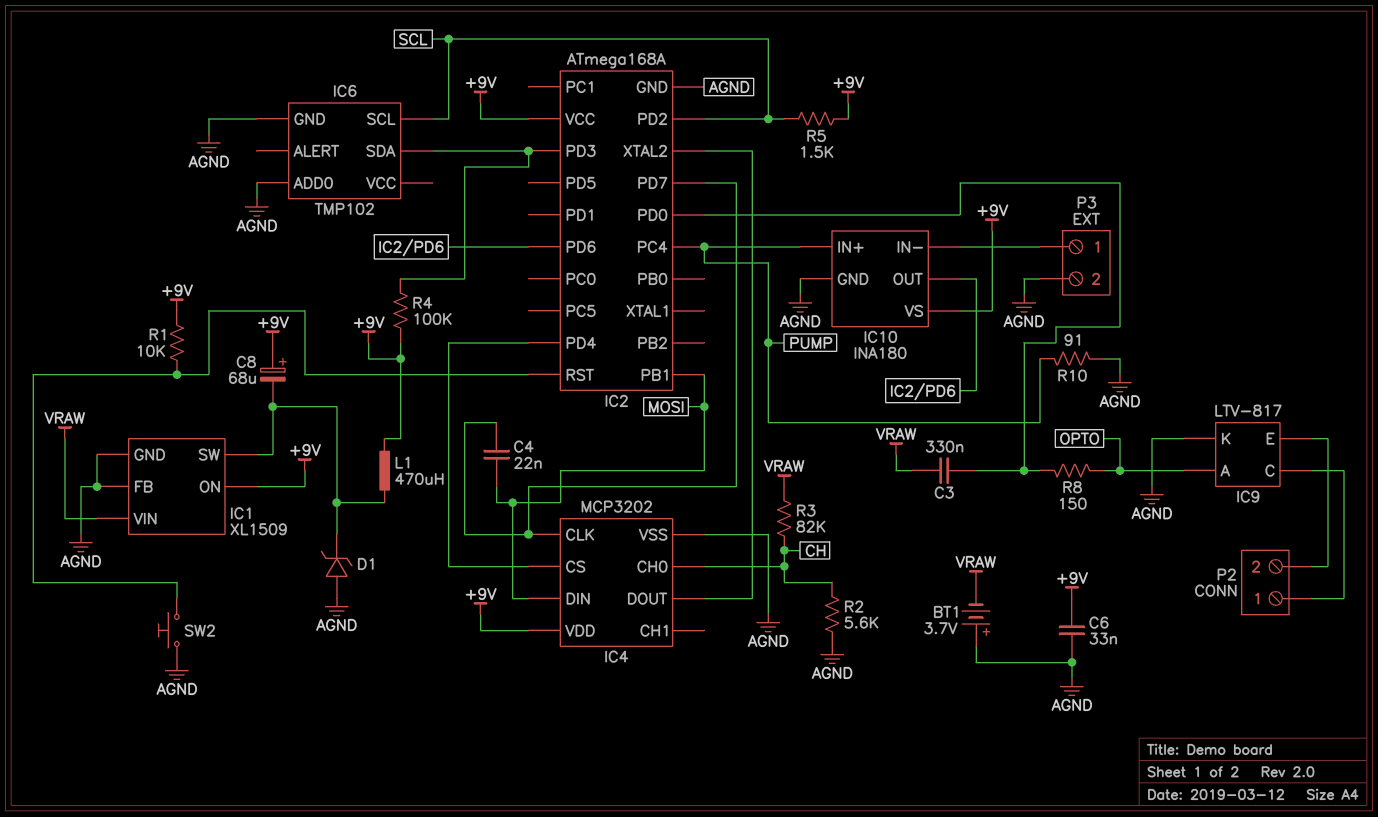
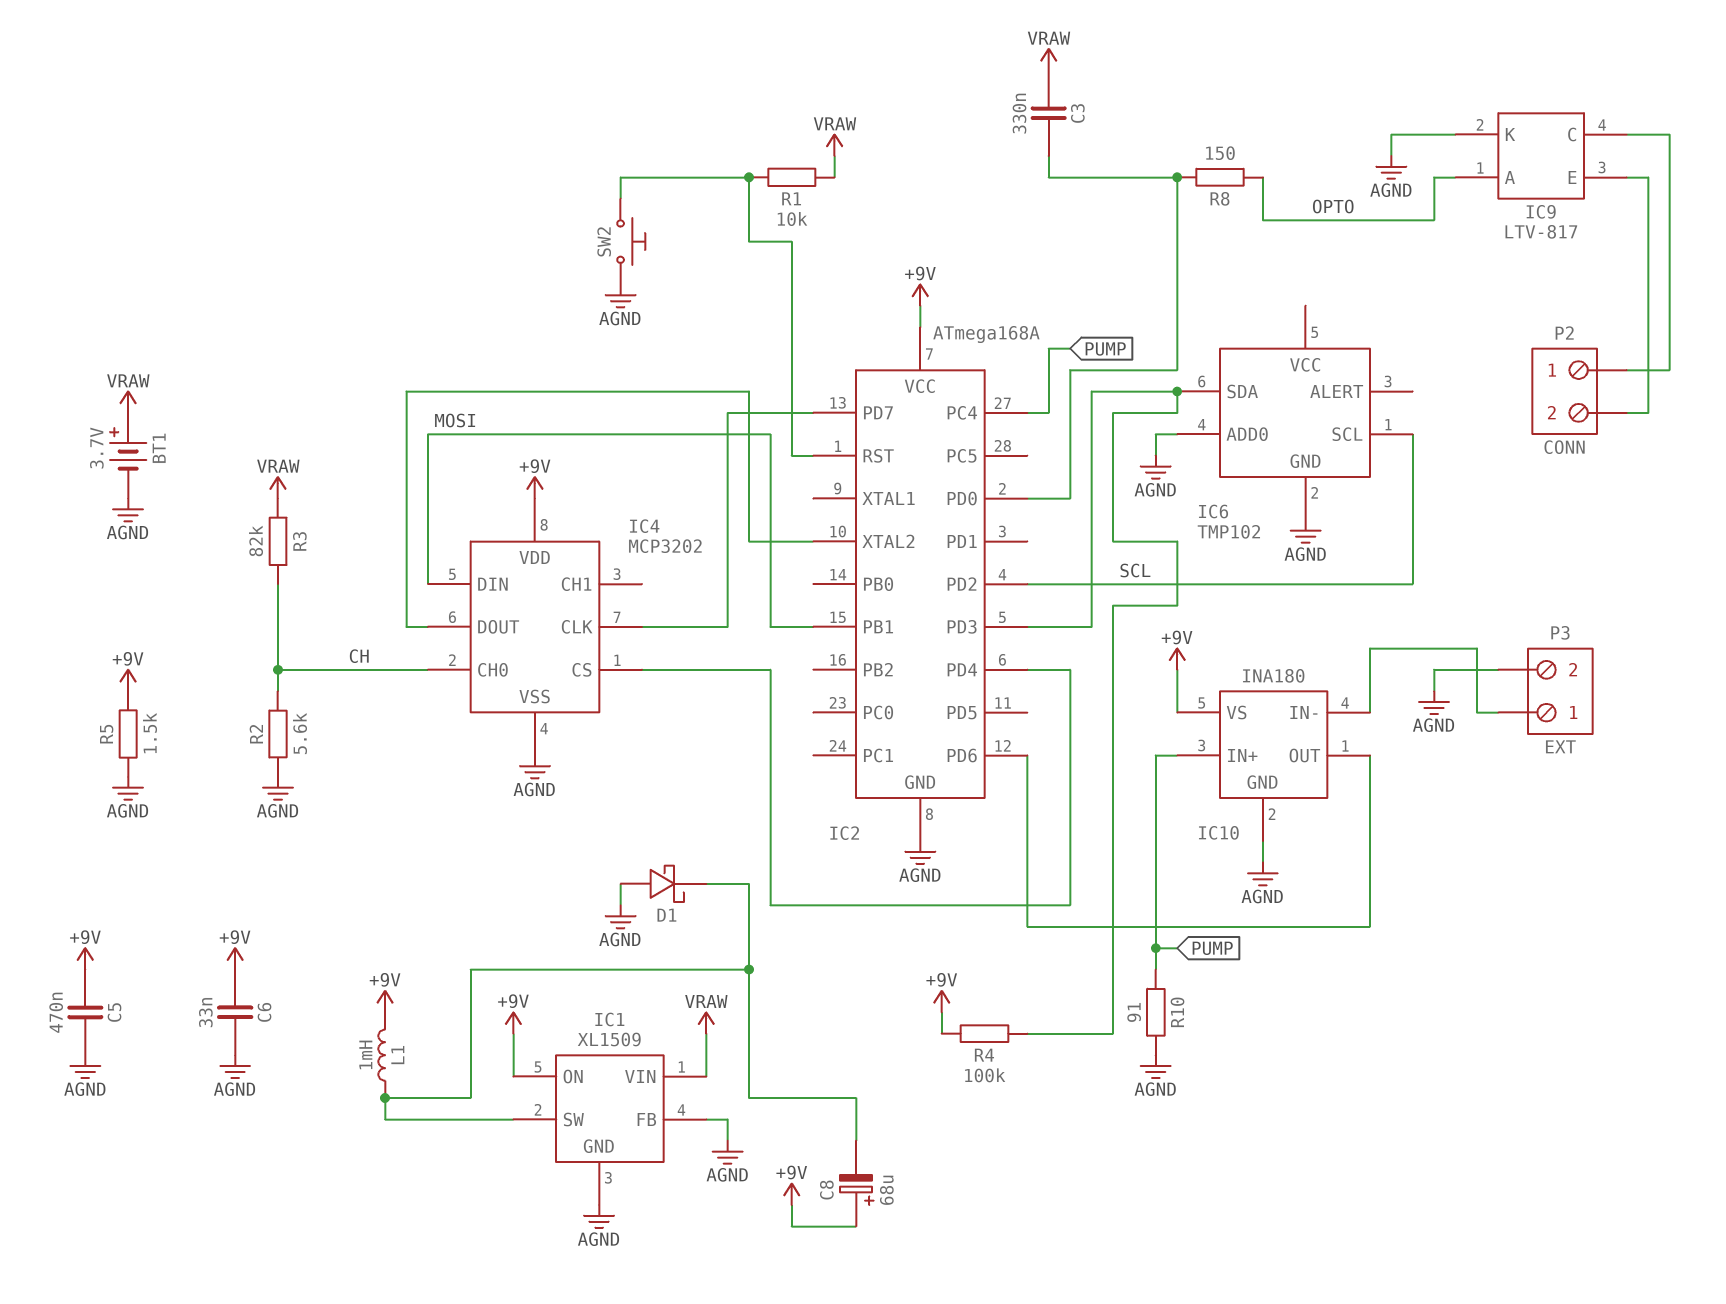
BT1: 3.7V (plus AGND, minus VRAW) -> 3.7V (plus VRAW, minus AGND)
C4: 22nF (IC2/PD7, MOSI) -> none
C5: none -> 470nF (+9V, AGND)
D1: zener (A AGND, K IC1/SW) -> schottky (A AGND, K IC1/SW)
L1: 470uH (+9V, IC1/SW) -> 1mH (+9V, IC1/SW)
R1: 10k (+9V, IC2/RST) -> 10k (IC2/RST, VRAW)
R5: 1.5k (+9V, SCL) -> 1.5k (+9V, AGND)

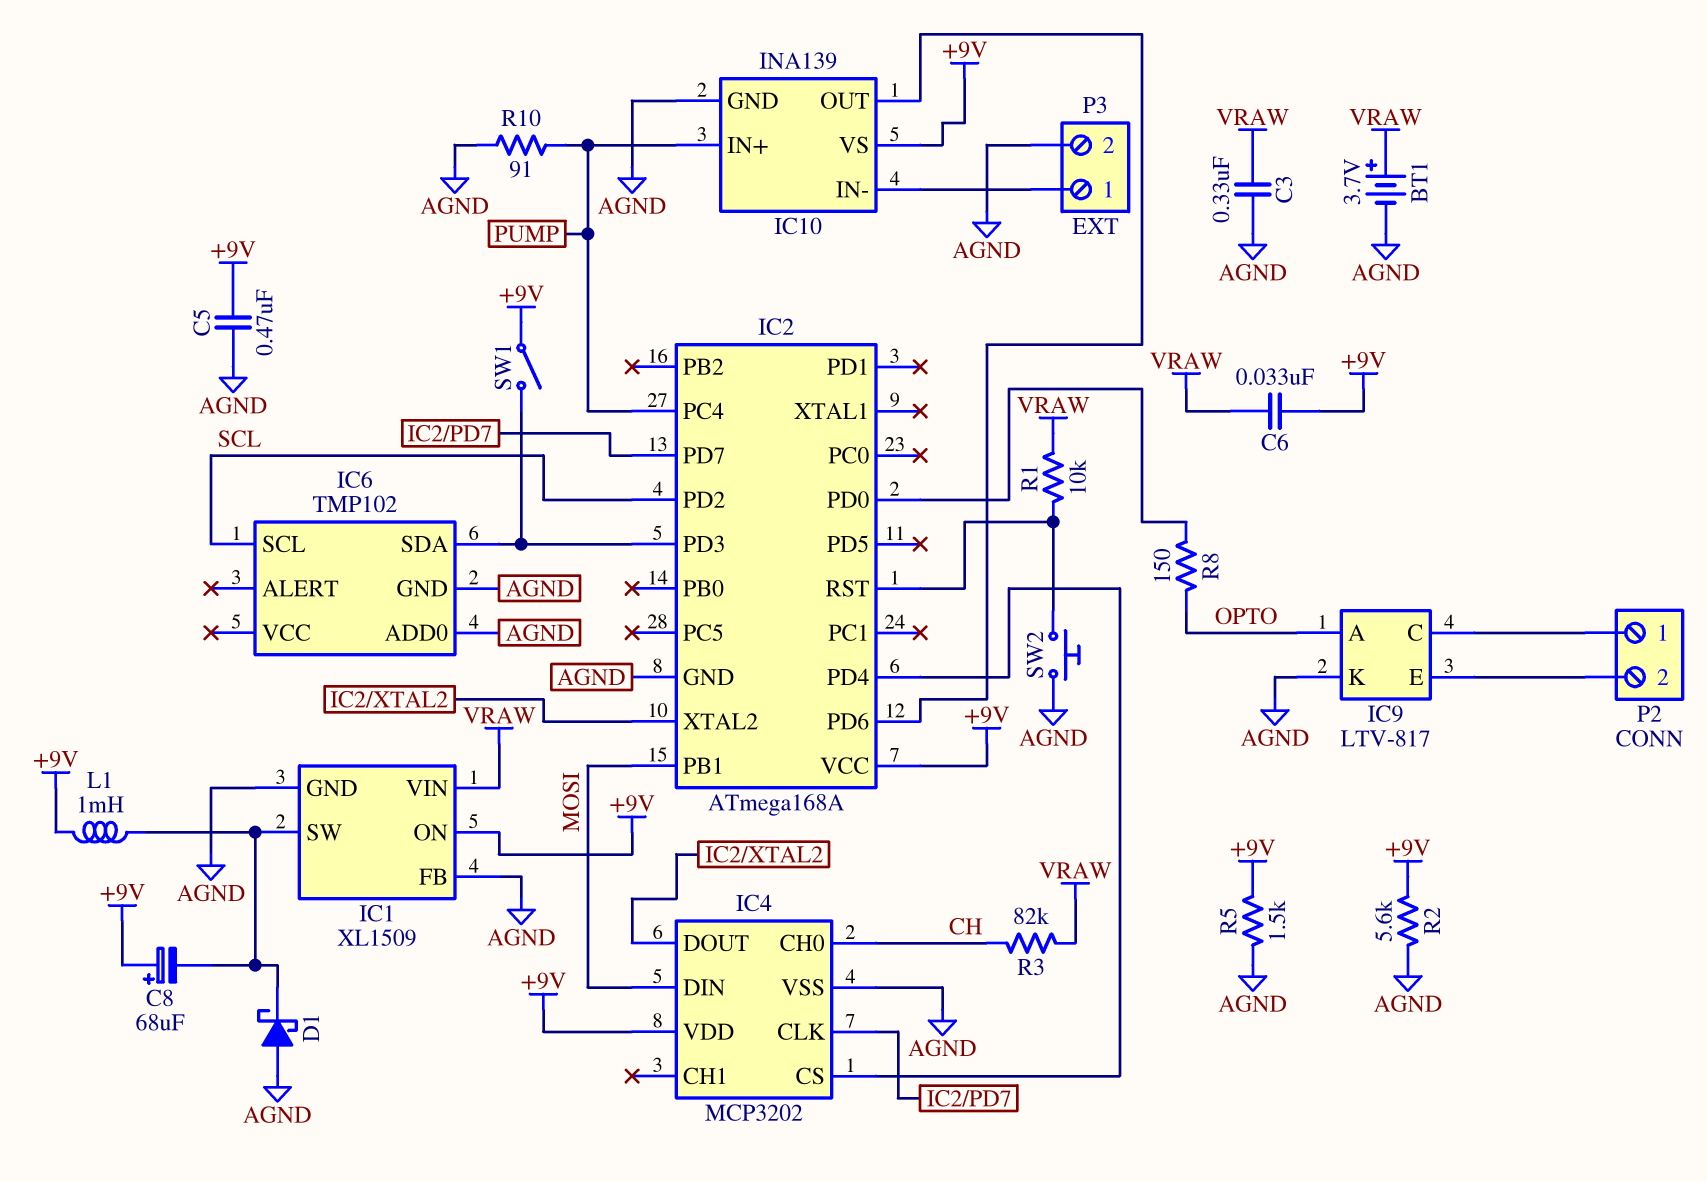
C3: 330nF (IC2/PD0, VRAW) -> 330nF (AGND, VRAW)
C6: 33nF (+9V, AGND) -> 33nF (+9V, VRAW)
IC10: INA180 -> INA139
R2: 5.6k (AGND, CH) -> 5.6k (+9V, AGND)
R4: 100k (+9V, IC2/PD3) -> none
SW1: none -> switch (+9V, IC2/PD3)

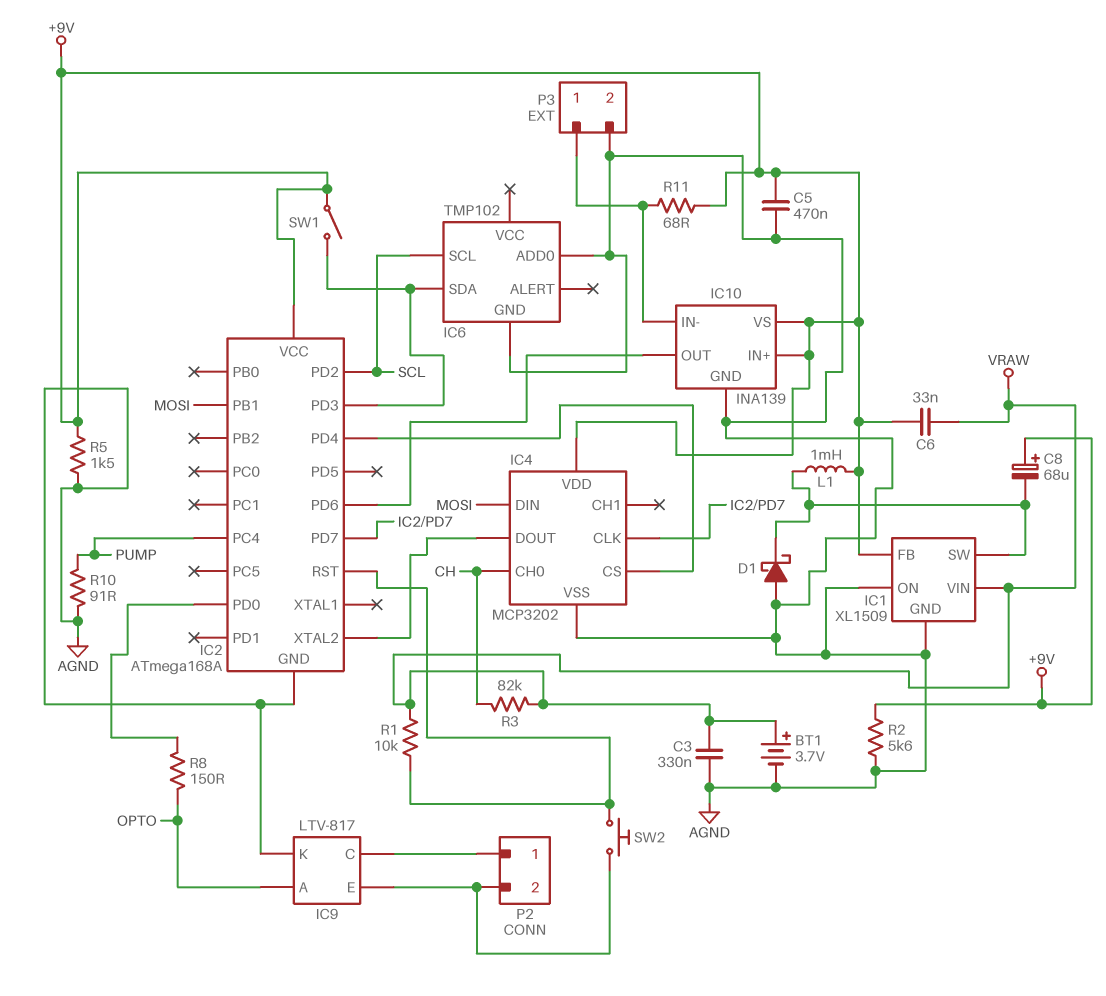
IC1 pin FB: AGND -> +9V
IC1 pin ON: +9V -> AGND
IC10 pin IN+: PUMP -> +9V
R11: none -> 68 (+9V, IC10/IN-)
SW2: button (AGND, IC2/RST) -> button (IC2/RST, IC9/E)

